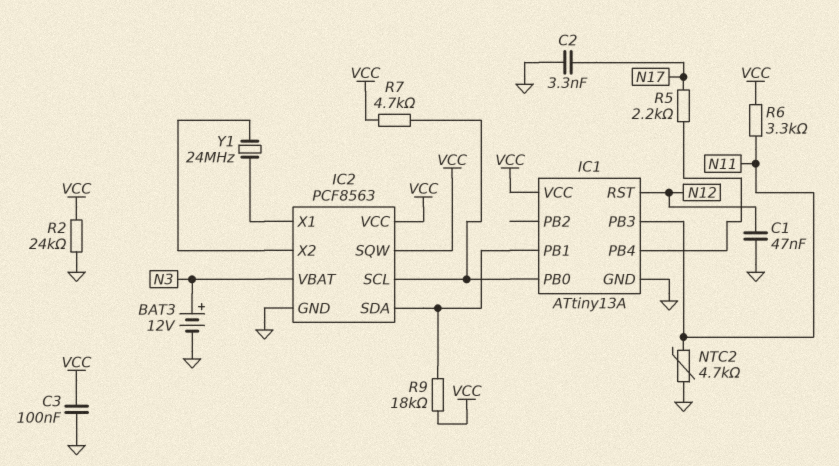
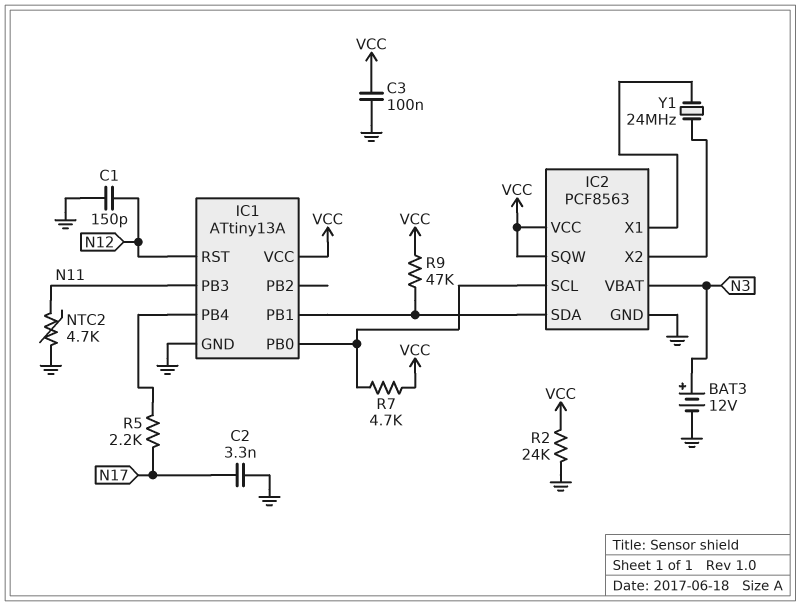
C1: 47nF (GND, N12) -> 150pF (GND, N12)
R6: 3.3k (N11, VCC) -> none
R9: 18k (IC1/PB1, VCC) -> 47k (IC1/PB1, VCC)

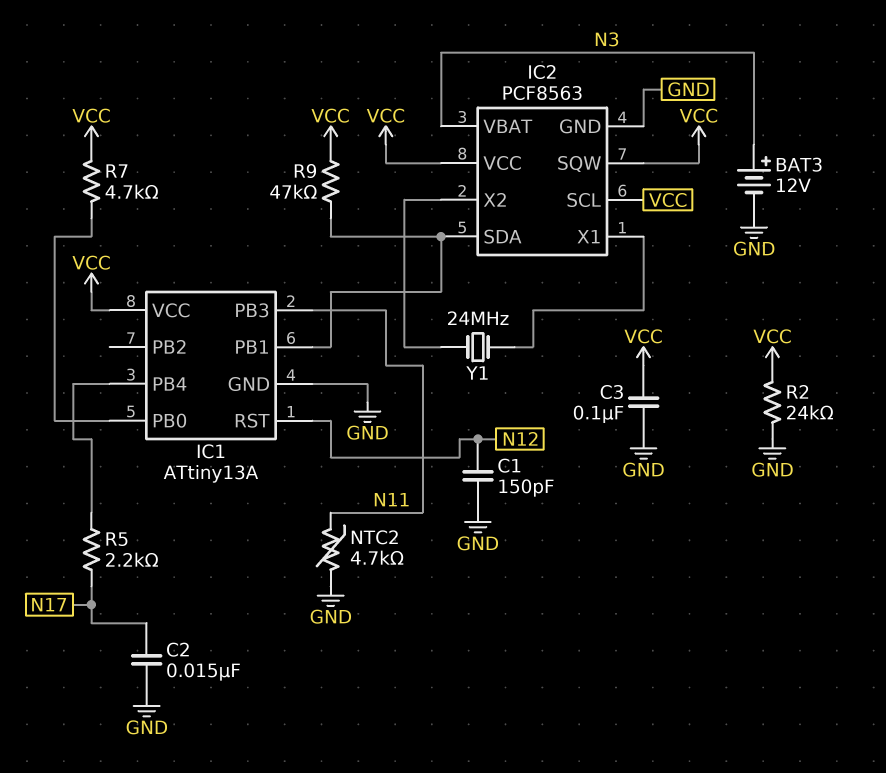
C2: 3.3nF (GND, N17) -> 15nF (GND, N17)
IC2 pin SCL: IC1/PB0 -> VCC

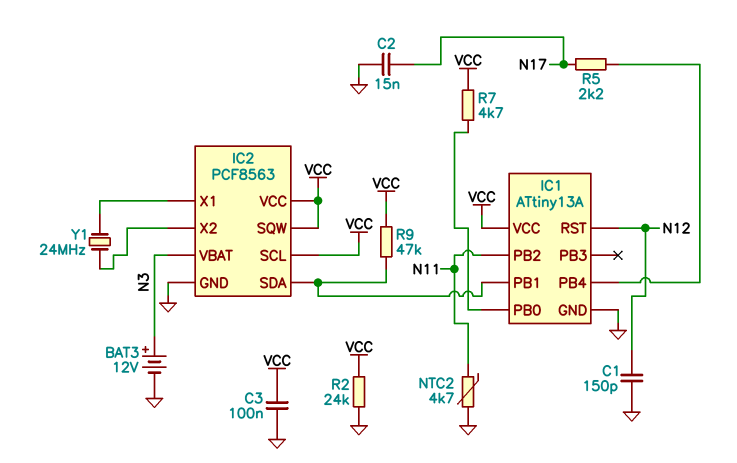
IC1 pin PB2: none -> N11
IC1 pin PB3: N11 -> none

